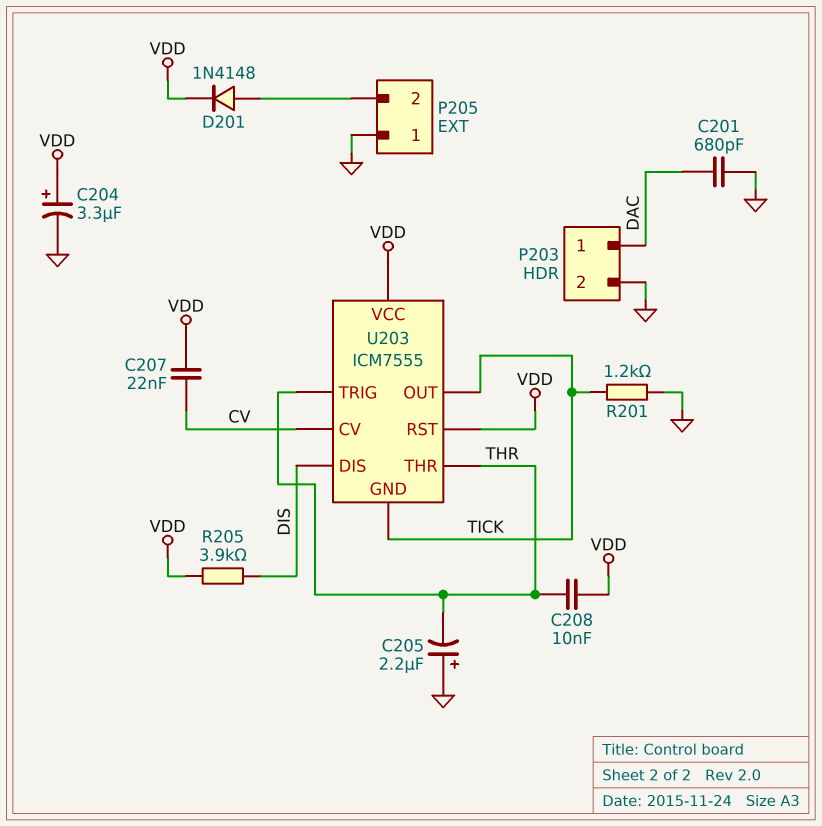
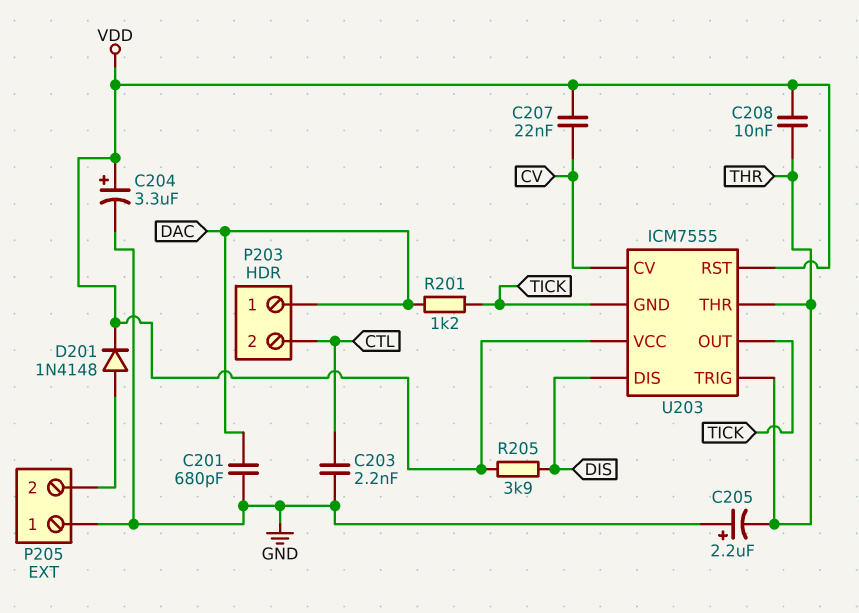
C203: none -> 2.2nF (CTL, GND)
P203 pin 2: GND -> CTL
R201: 1.2k (GND, TICK) -> 1.2k (DAC, TICK)

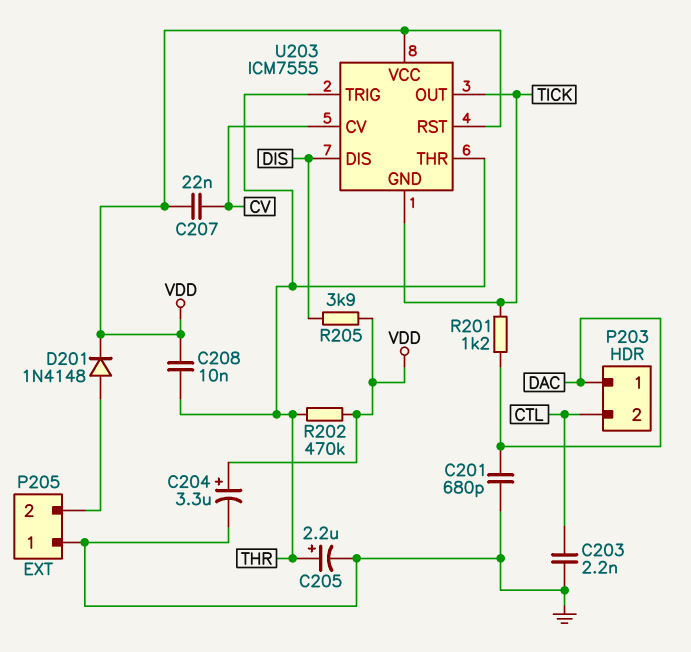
C205: 2.2uF (plus GND, minus THR) -> 2.2uF (plus THR, minus GND)
R202: none -> 470k (THR, VDD)

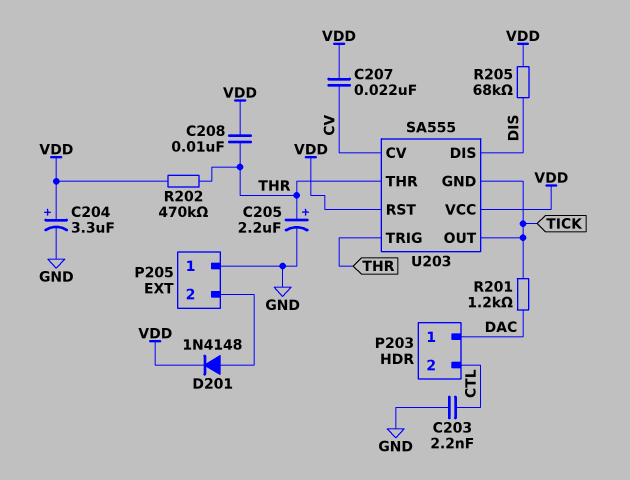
C201: 680pF (DAC, GND) -> none
R205: 3.9k (DIS, VDD) -> 68k (DIS, VDD)
U203: ICM7555 -> SA555

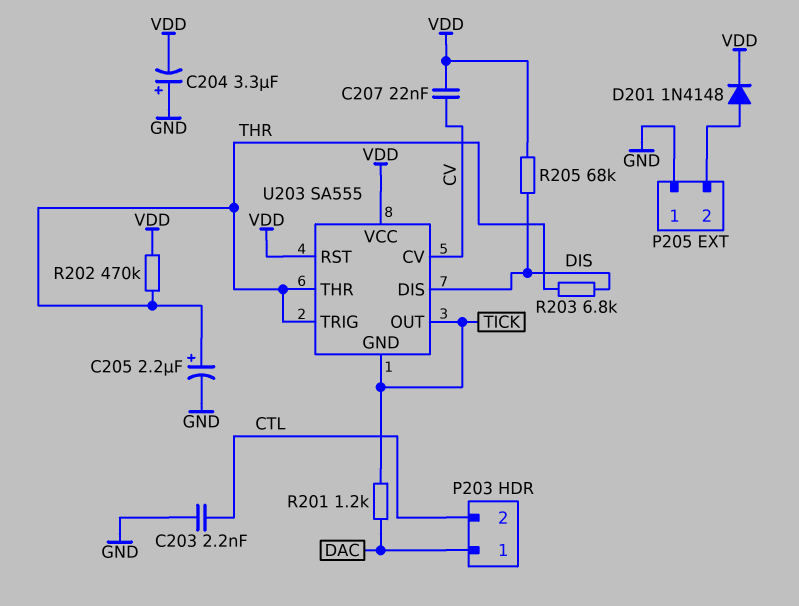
C204: 3.3uF (plus VDD, minus GND) -> 3.3uF (plus GND, minus VDD)
C208: 10nF (THR, VDD) -> none
R203: none -> 6.8k (DIS, THR)

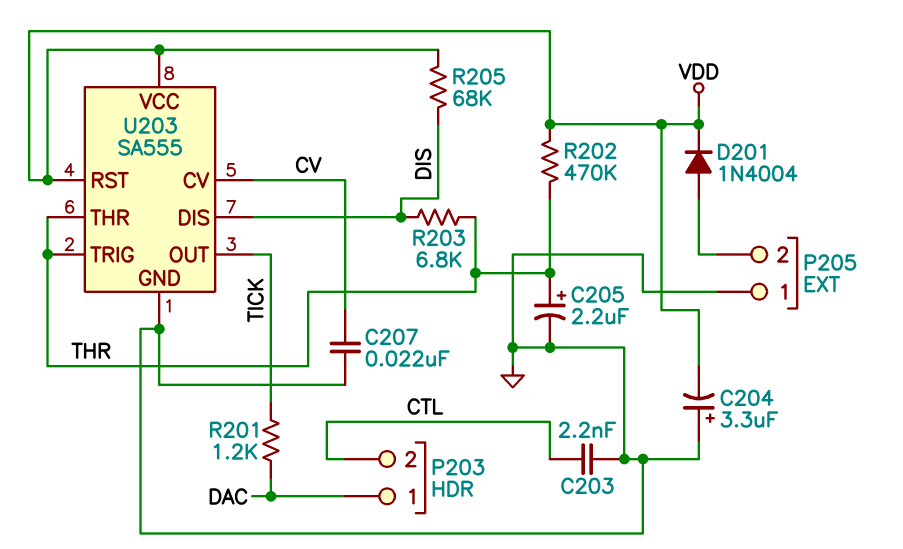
C207: 22nF (CV, VDD) -> 22nF (CV, GND)
D201: diode 1N4148 (A P205/2, K VDD) -> diode 1N4004 (A P205/2, K VDD)
U203 pin GND: TICK -> GND

